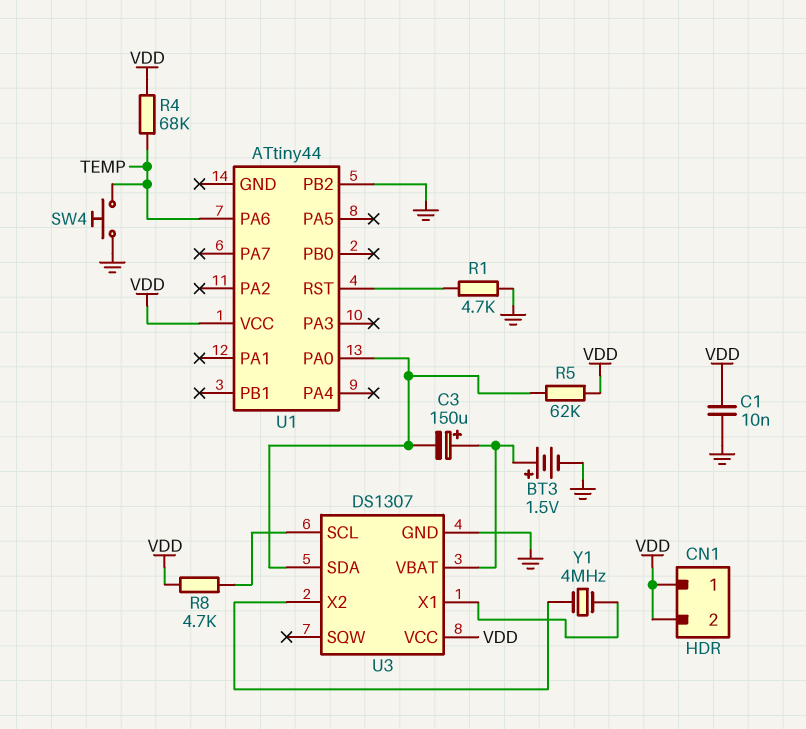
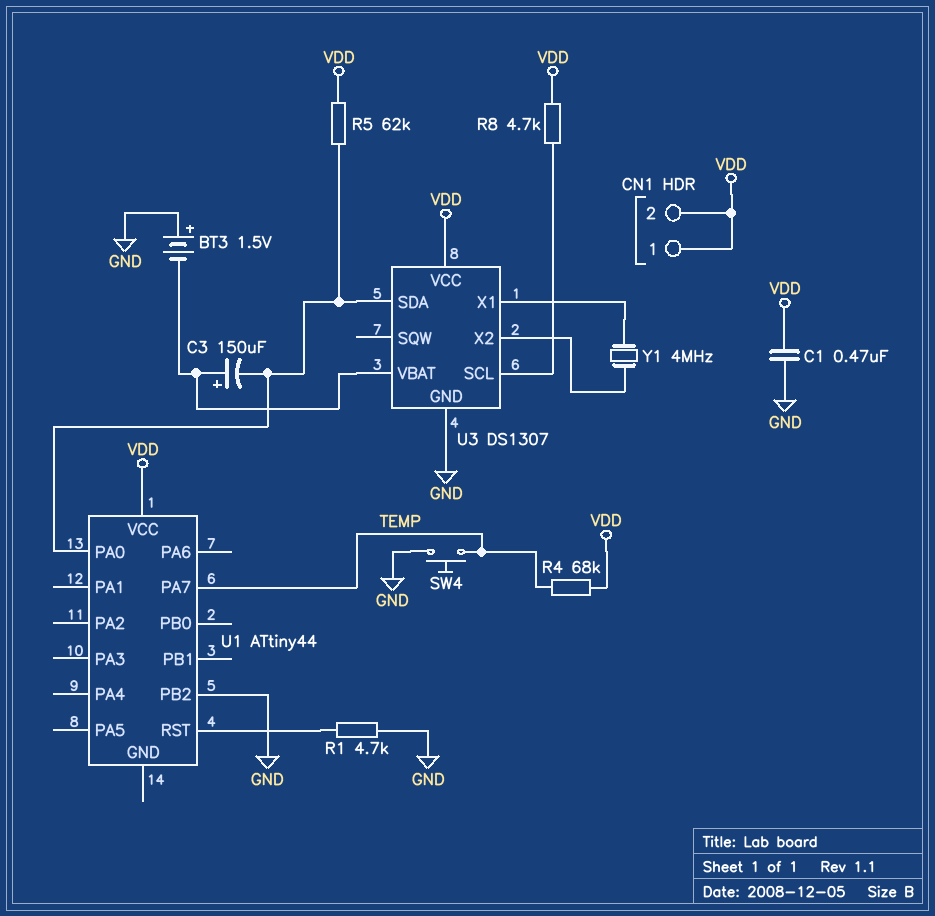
BT3: 1.5V (plus U3/VBAT, minus GND) -> 1.5V (plus GND, minus U3/VBAT)
C1: 10nF (GND, VDD) -> 470nF (GND, VDD)
U1 pin PA6: TEMP -> none
U1 pin PA7: none -> TEMP

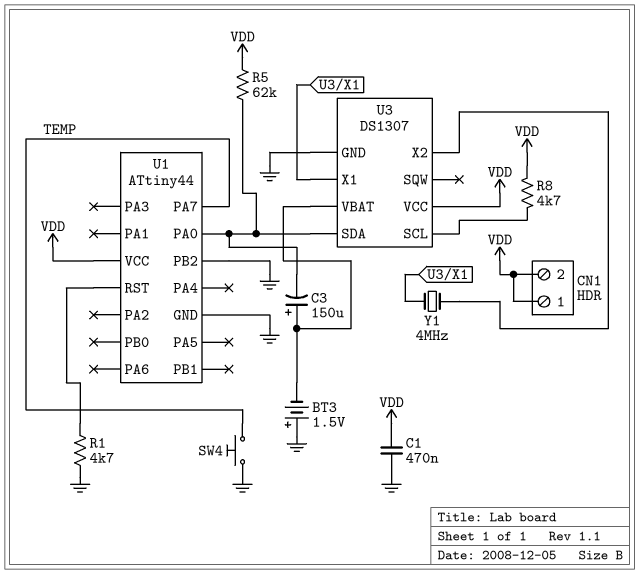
R4: 68k (TEMP, VDD) -> none
U1 pin GND: none -> GND

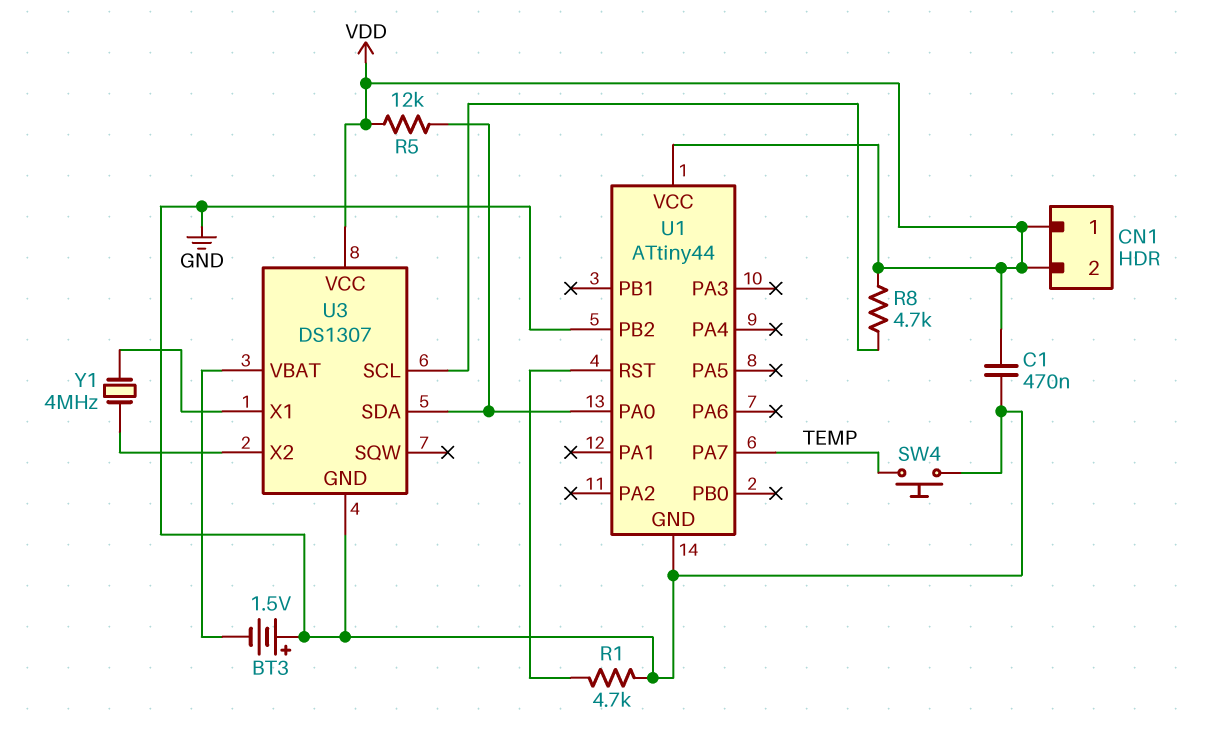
C3: 150uF (plus U3/VBAT, minus U1/PA0) -> none
R5: 62k (U1/PA0, VDD) -> 12k (U1/PA0, VDD)

